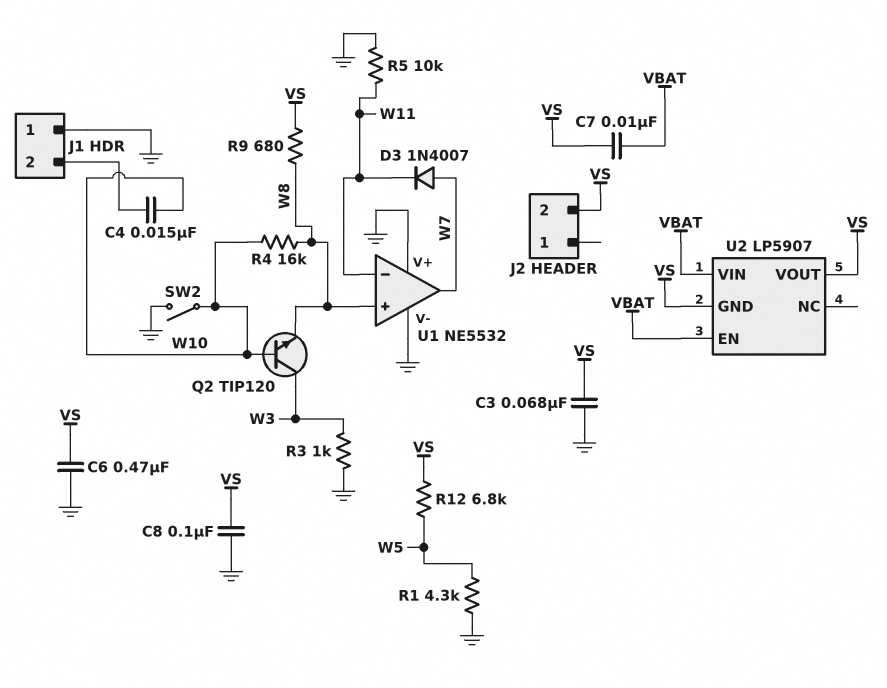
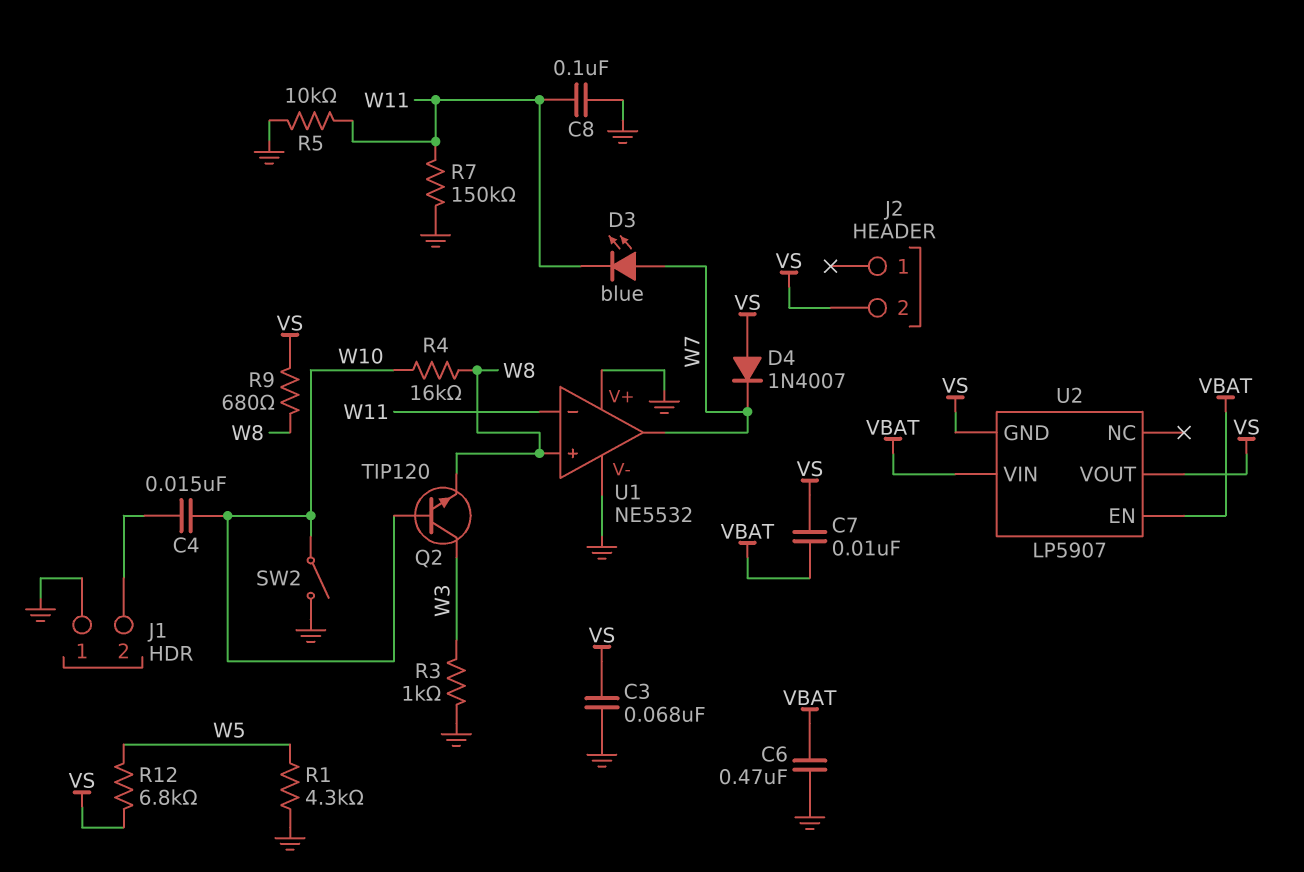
C6: 470nF (GND, VS) -> 470nF (GND, VBAT)
C8: 100nF (GND, VS) -> 100nF (GND, W11)
D3: diode 1N4007 (A W7, K W11) -> LED blue (A W7, K W11)
D4: none -> diode 1N4007 (A VS, K W7)
R7: none -> 150k (GND, W11)

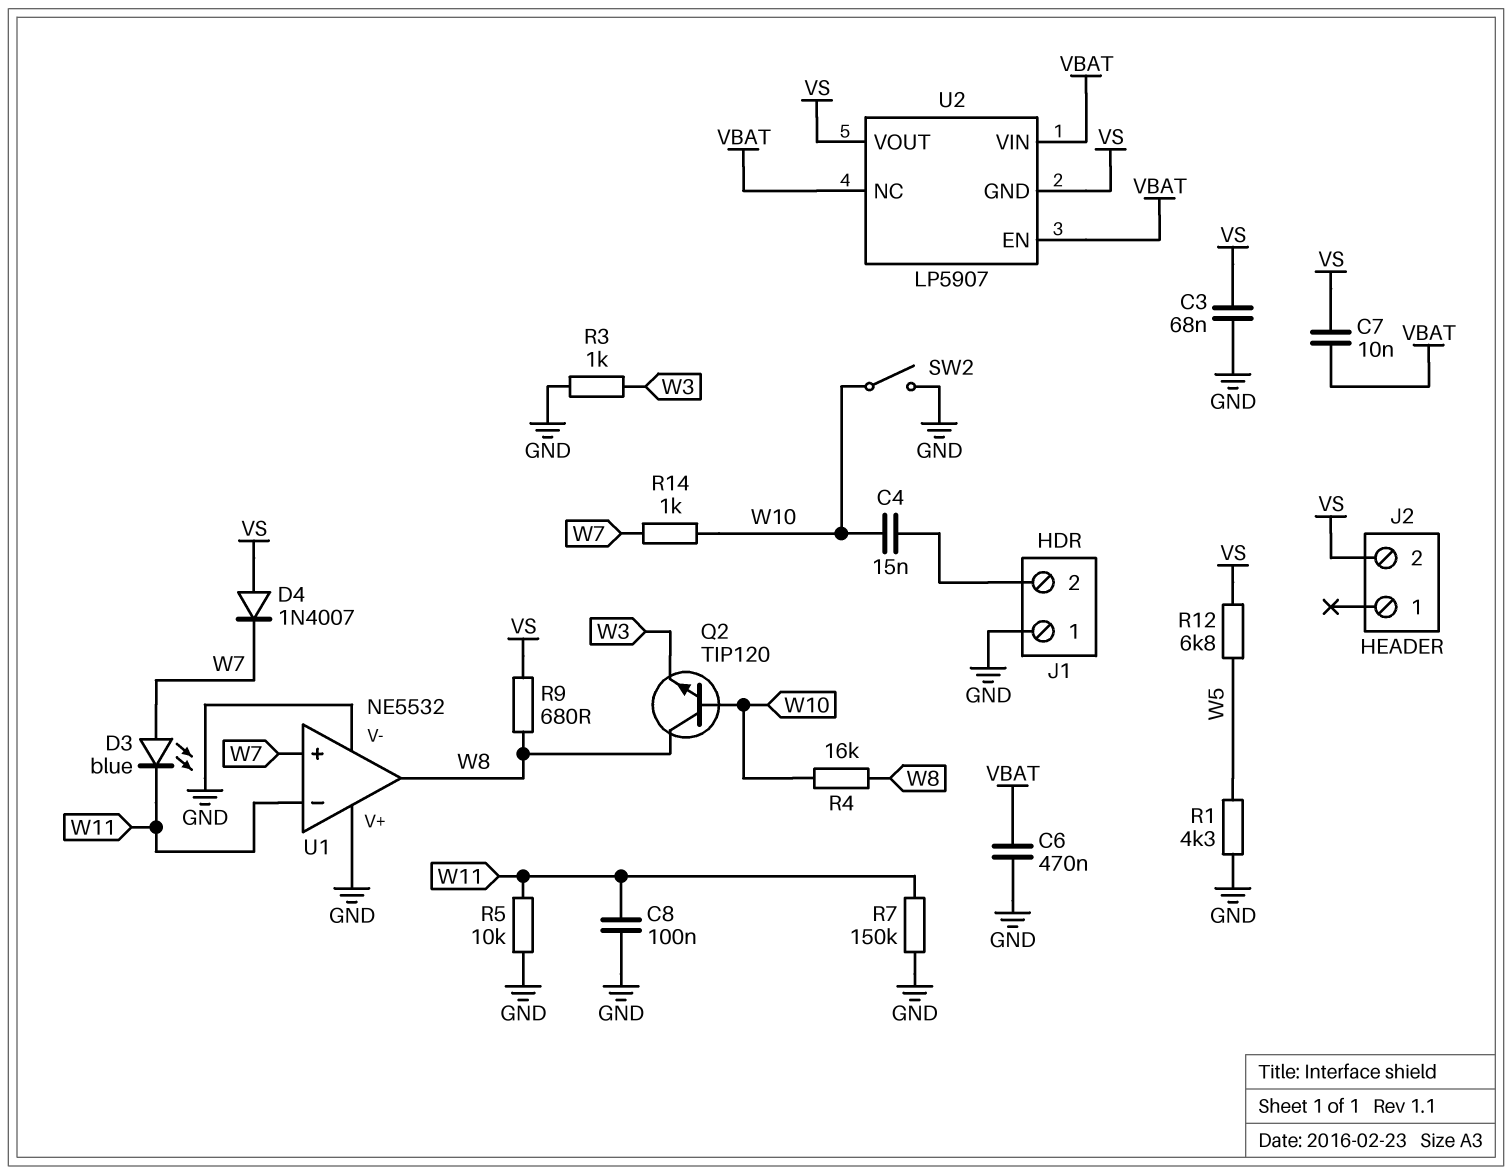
Q2: NPN TIP120 (B W10, C W3, E W8) -> NPN TIP120 (B W10, C W8, E W3)
R14: none -> 1k (W7, W10)
U1 pin in+: W8 -> W7
U1 pin out: W7 -> W8
U2 pin NC: none -> VBAT

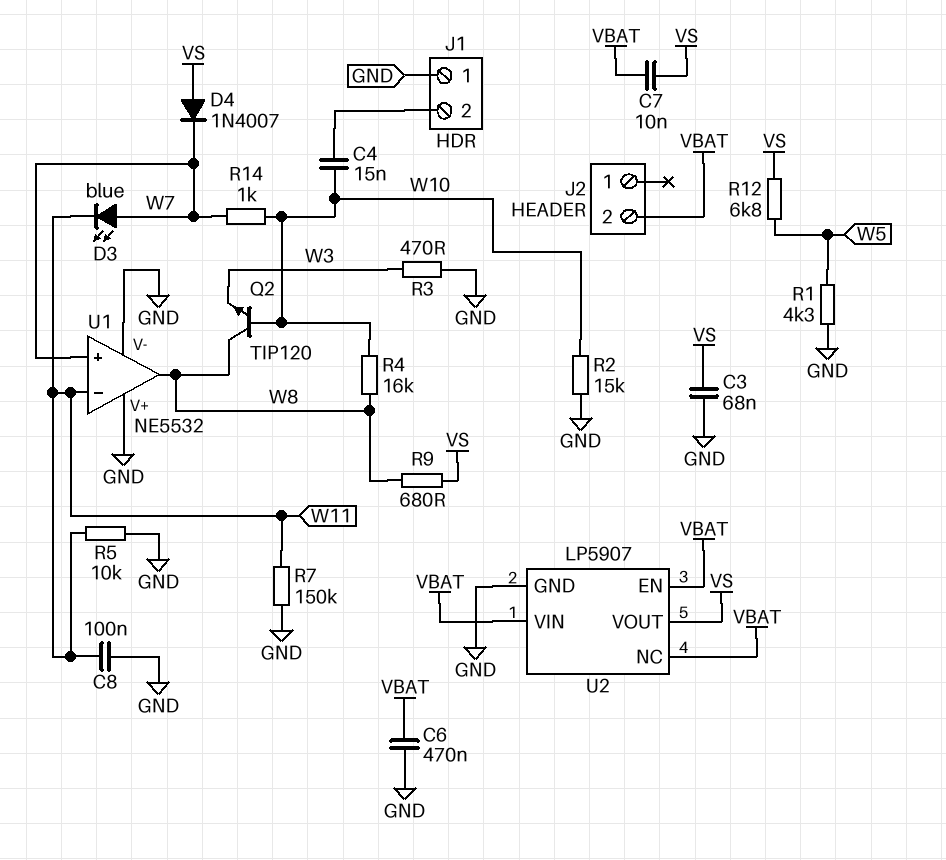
J2 pin 2: VS -> VBAT
R2: none -> 15k (GND, W10)
R3: 1k (GND, W3) -> 470 (GND, W3)
SW2: switch (GND, W10) -> none
U2 pin GND: VS -> GND

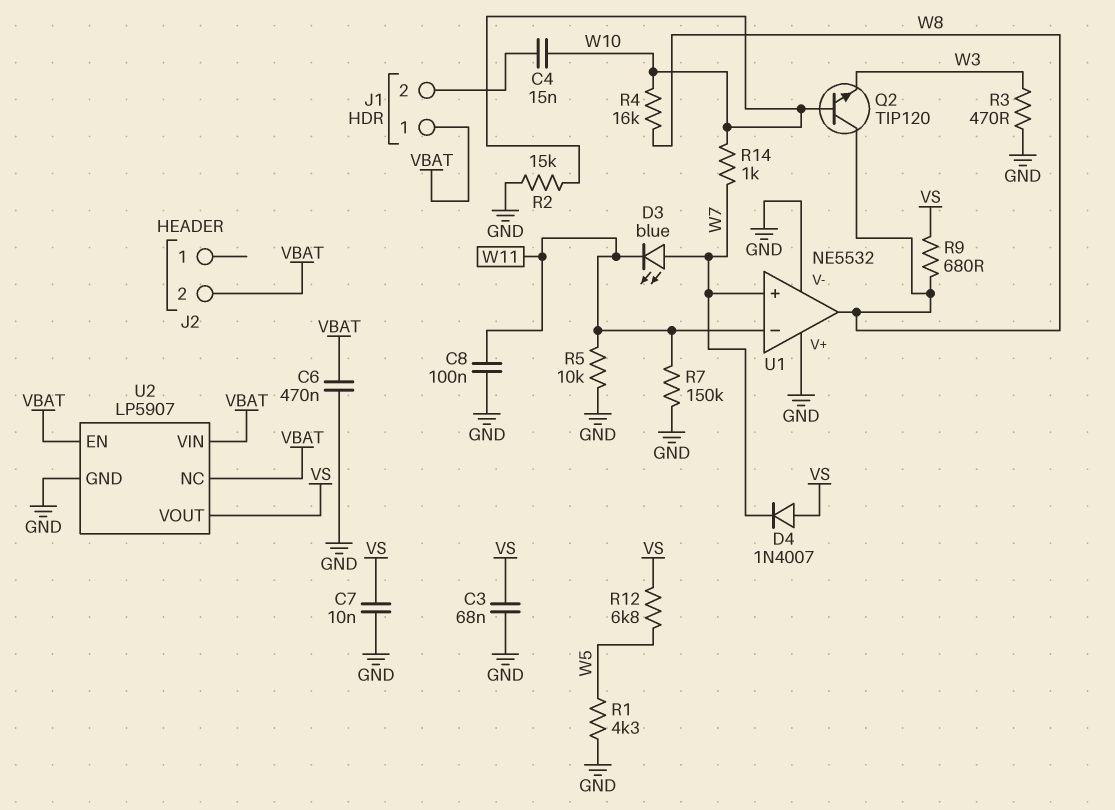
C7: 10nF (VBAT, VS) -> 10nF (GND, VS)
J1 pin 1: GND -> VBAT

